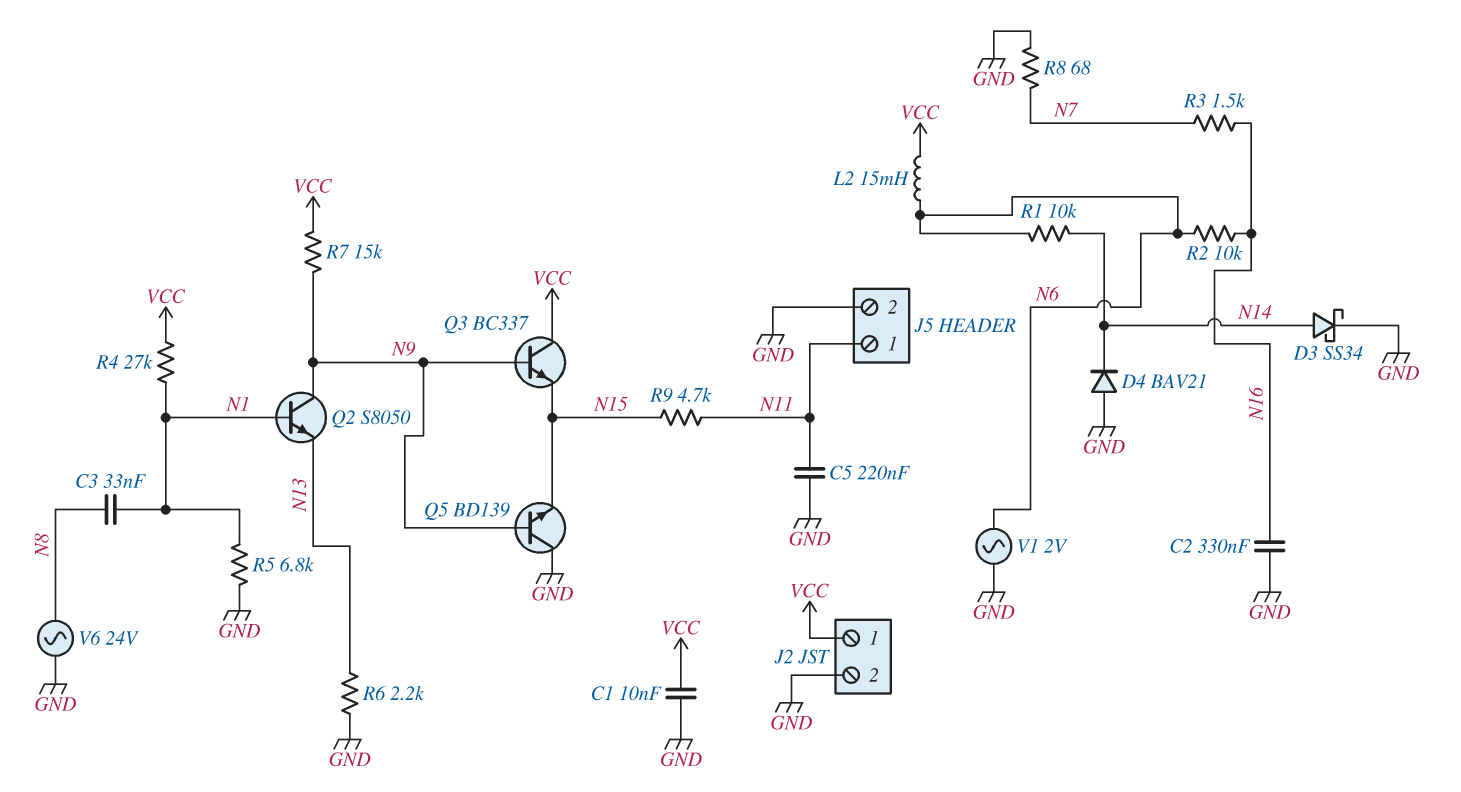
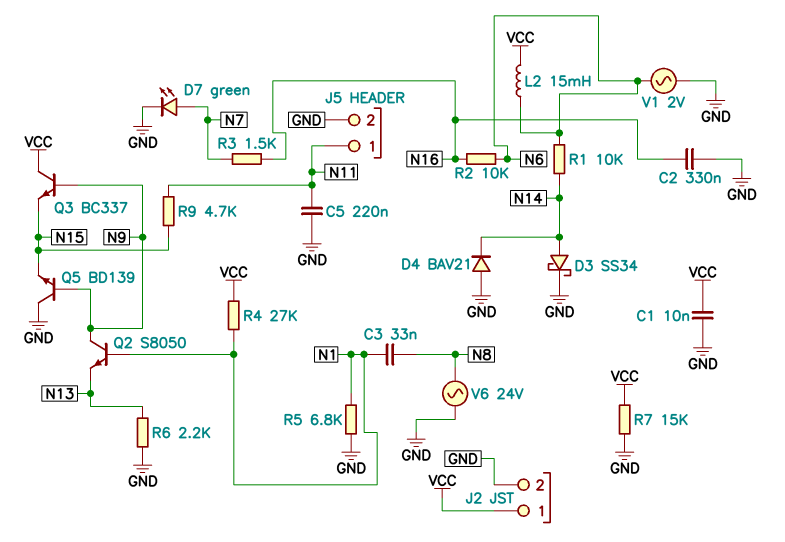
D7: none -> LED green (A N7, K GND)
R7: 15k (N9, VCC) -> 15k (GND, VCC)
R8: 68 (GND, N7) -> none

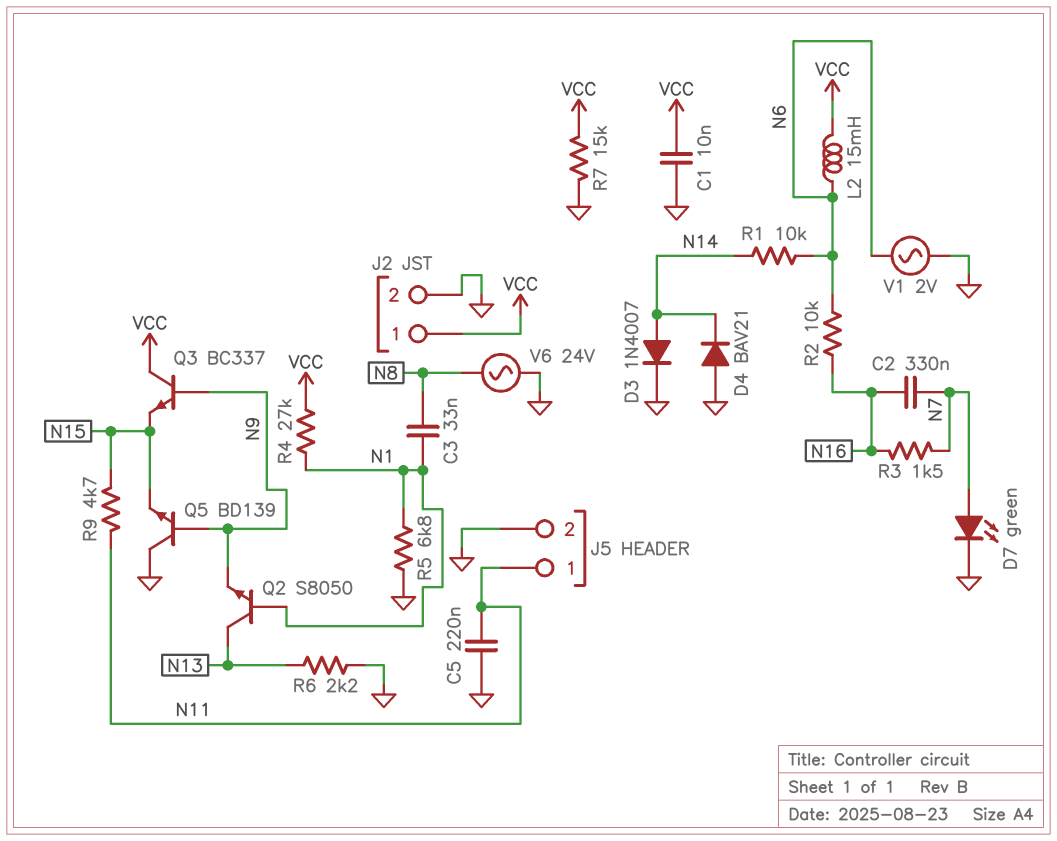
C2: 330nF (GND, N16) -> 330nF (N7, N16)
D3: schottky SS34 (A N14, K GND) -> diode 1N4007 (A N14, K GND)
Q2: NPN S8050 (B N1, C N9, E N13) -> NPN S8050 (B N1, C N13, E N9)

